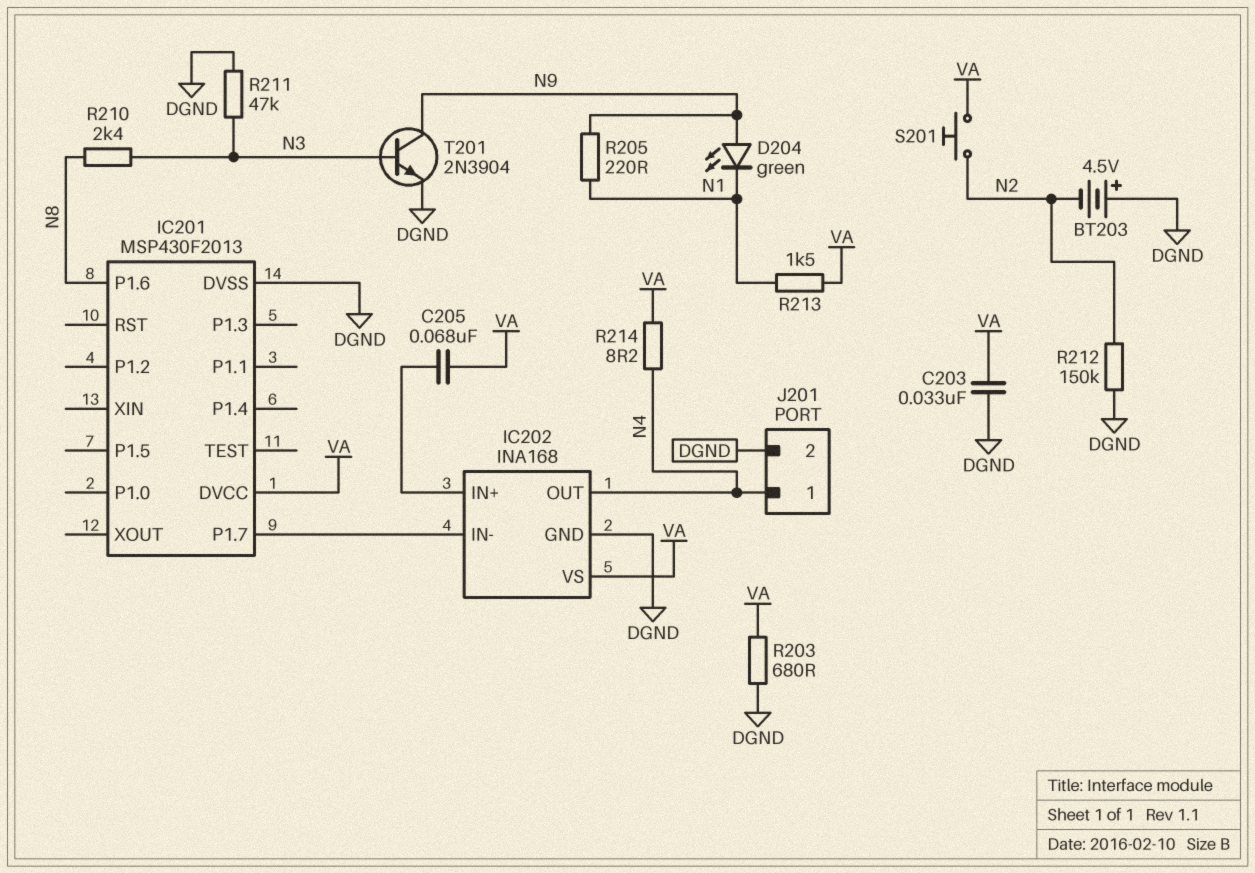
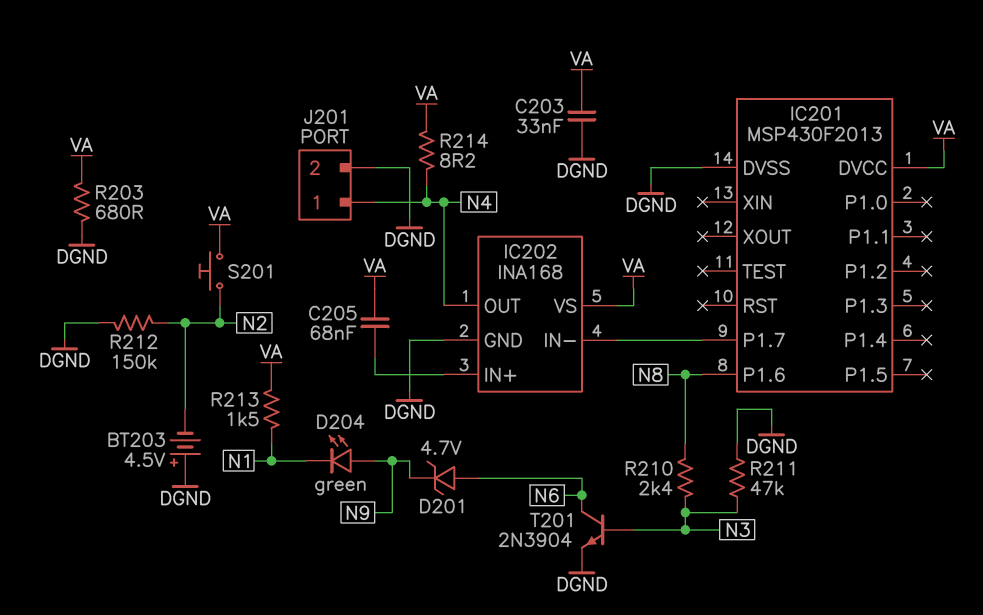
D201: none -> zener 4.7V (A N6, K N9)
R205: 220 (N1, N9) -> none
T201: NPN 2N3904 (B N3, C N9, E DGND) -> NPN 2N3904 (B N3, C N6, E DGND)

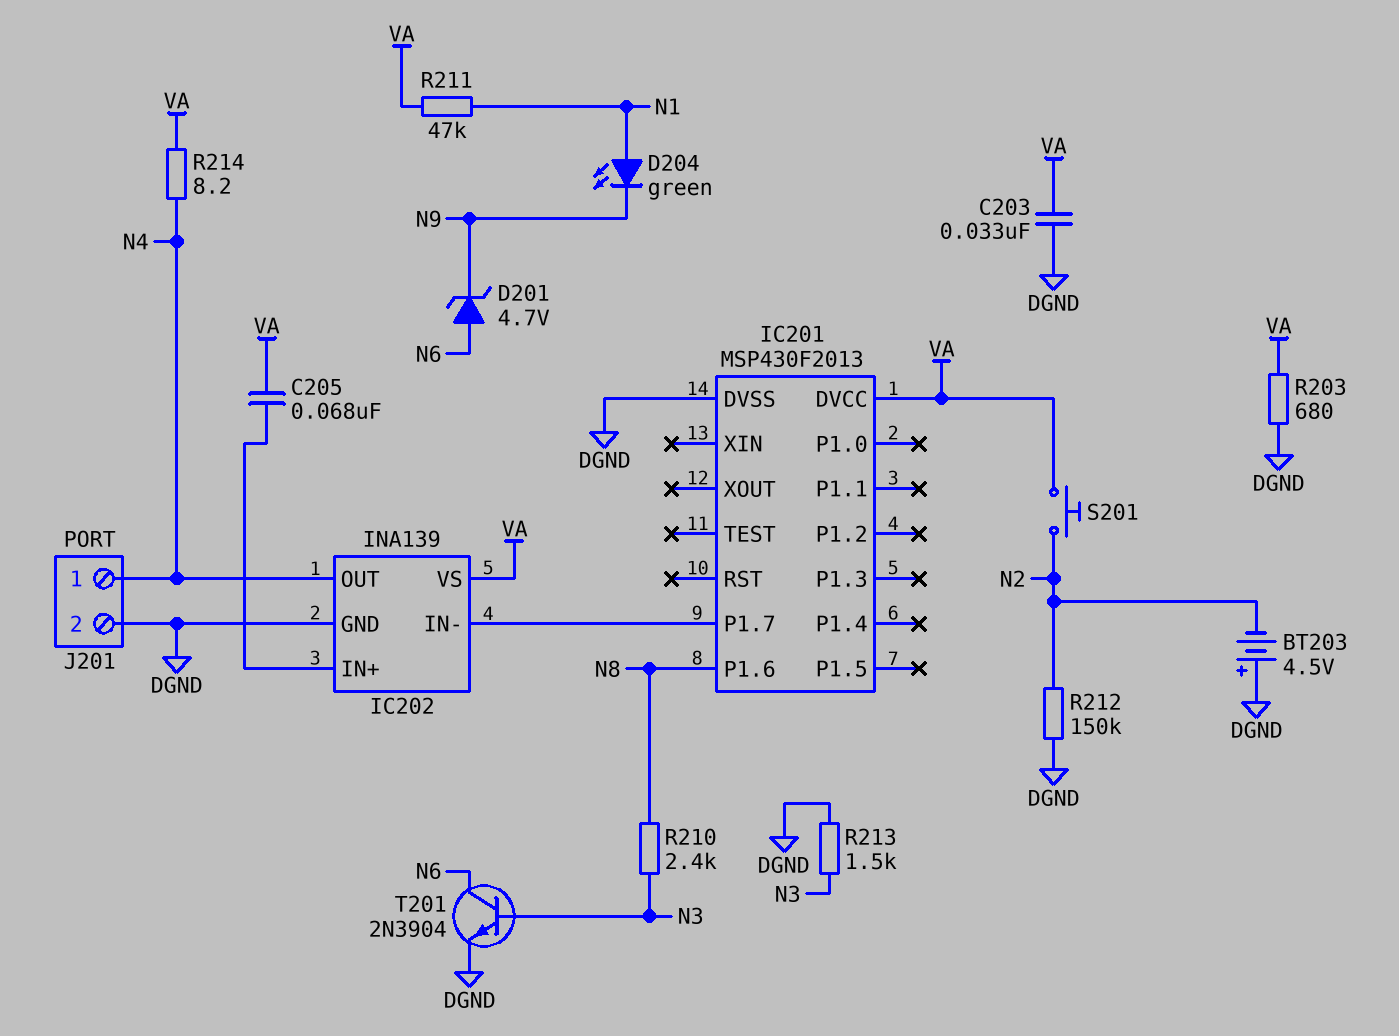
D204: LED green (A N9, K N1) -> LED green (A N1, K N9)
IC202: INA168 -> INA139
R211: 47k (DGND, N3) -> 47k (N1, VA)
R213: 1.5k (N1, VA) -> 1.5k (DGND, N3)

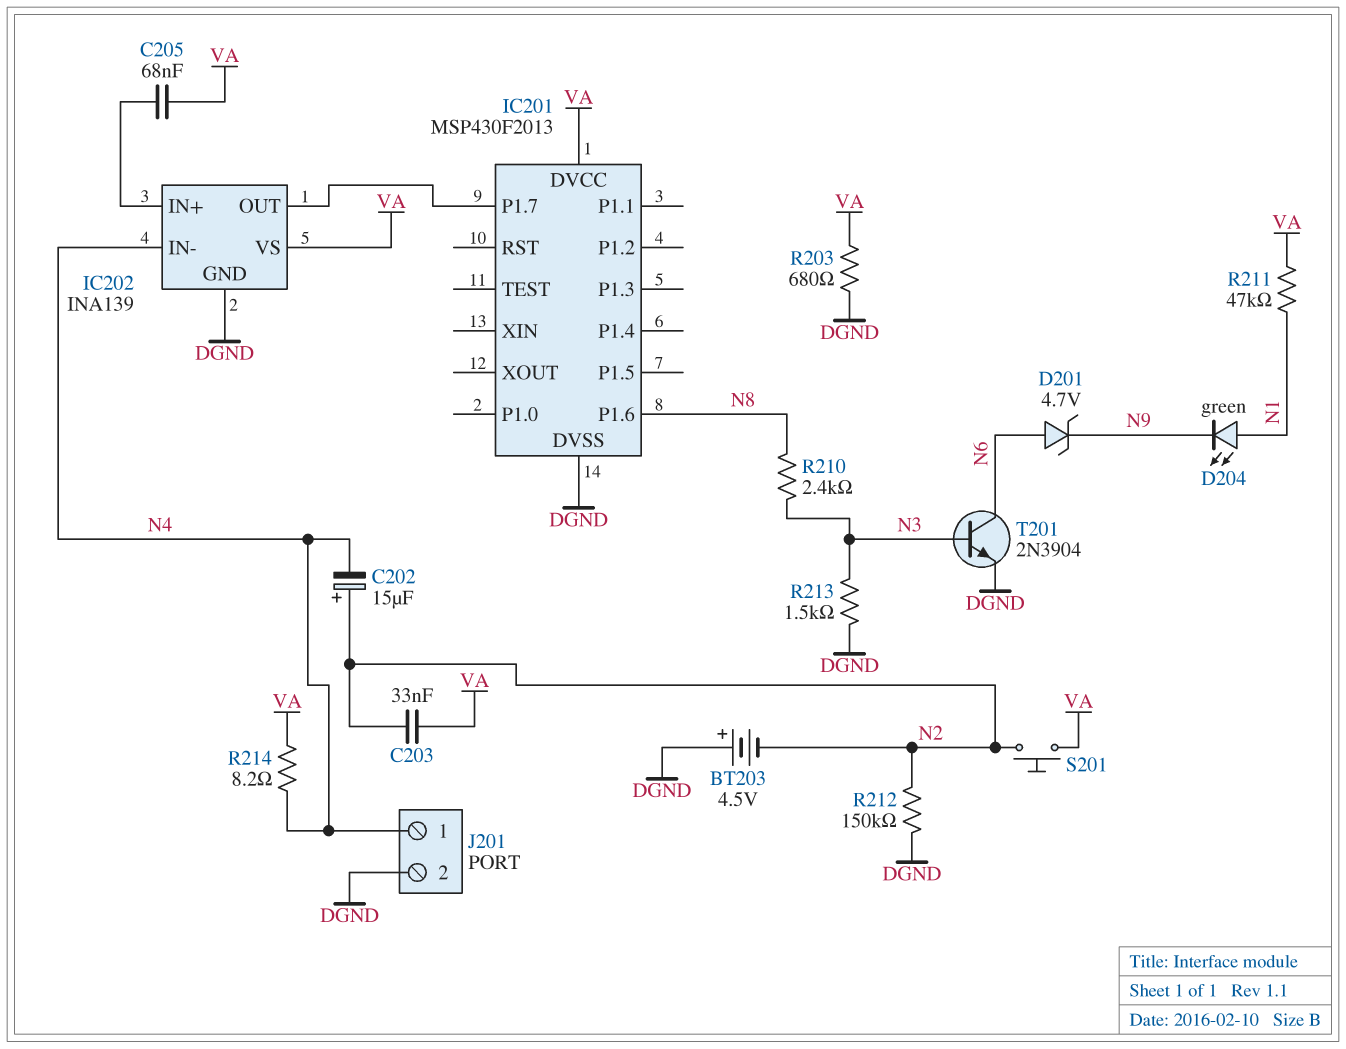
C202: none -> 15uF (plus N2, minus N4)
C203: 33nF (DGND, VA) -> 33nF (N2, VA)
IC202 pin IN-: IC201/P1.7 -> N4
IC202 pin OUT: N4 -> IC201/P1.7

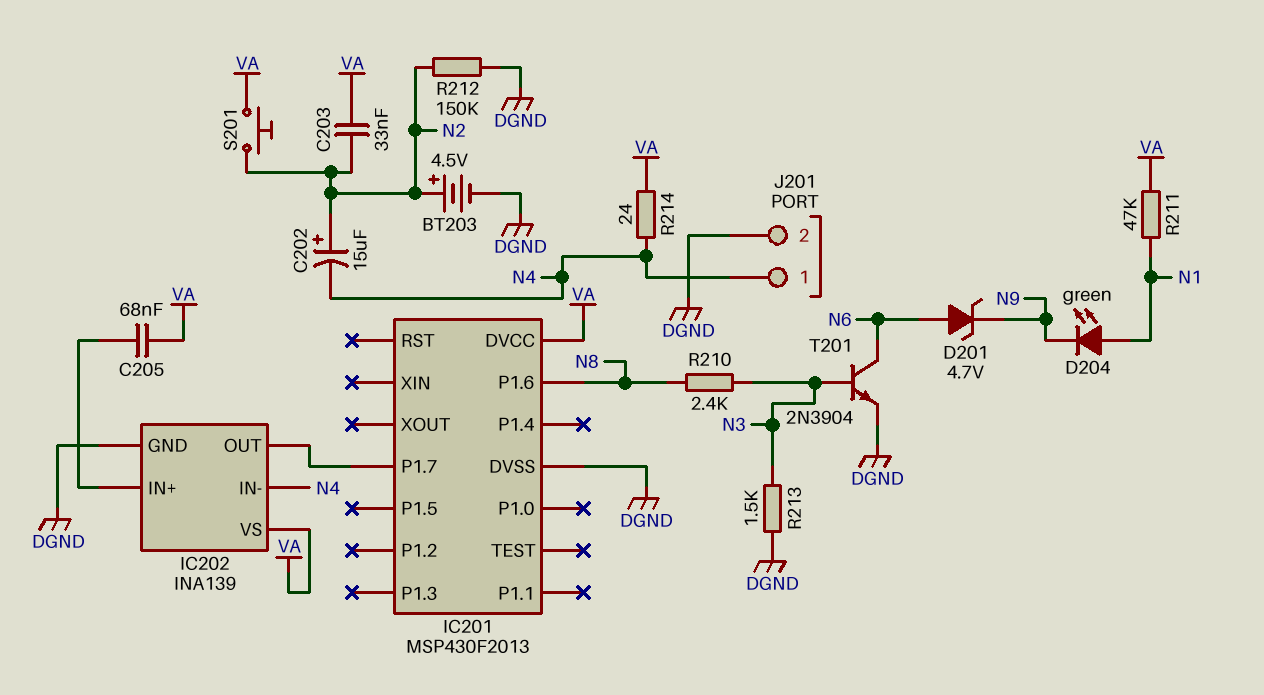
BT203: 4.5V (plus DGND, minus N2) -> 4.5V (plus N2, minus DGND)
R203: 680 (DGND, VA) -> none
R214: 8.2 (N4, VA) -> 24 (N4, VA)

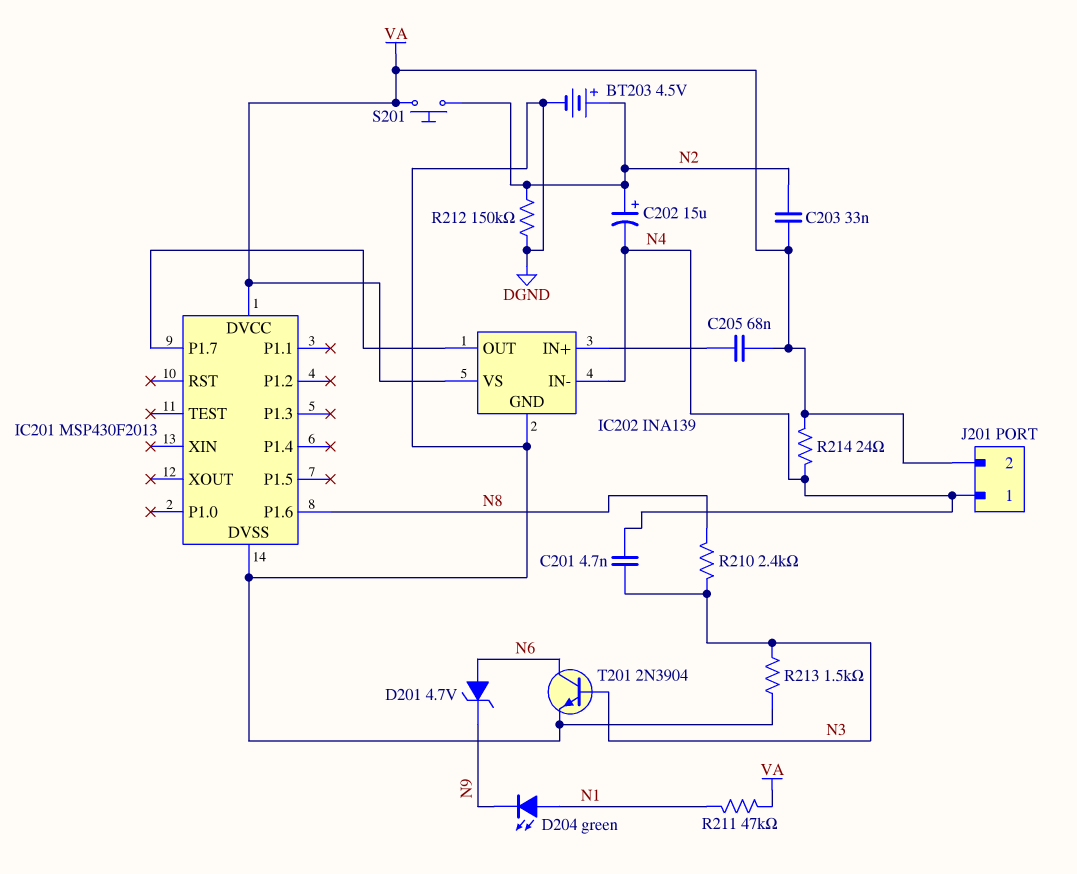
C201: none -> 4.7nF (N3, N4)
J201 pin 2: DGND -> VA

